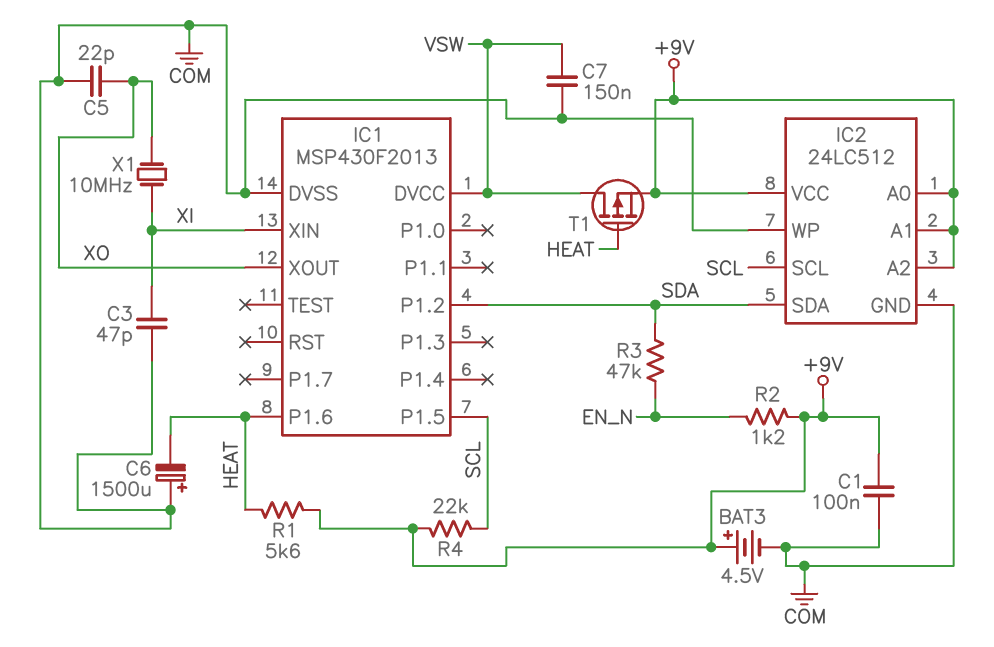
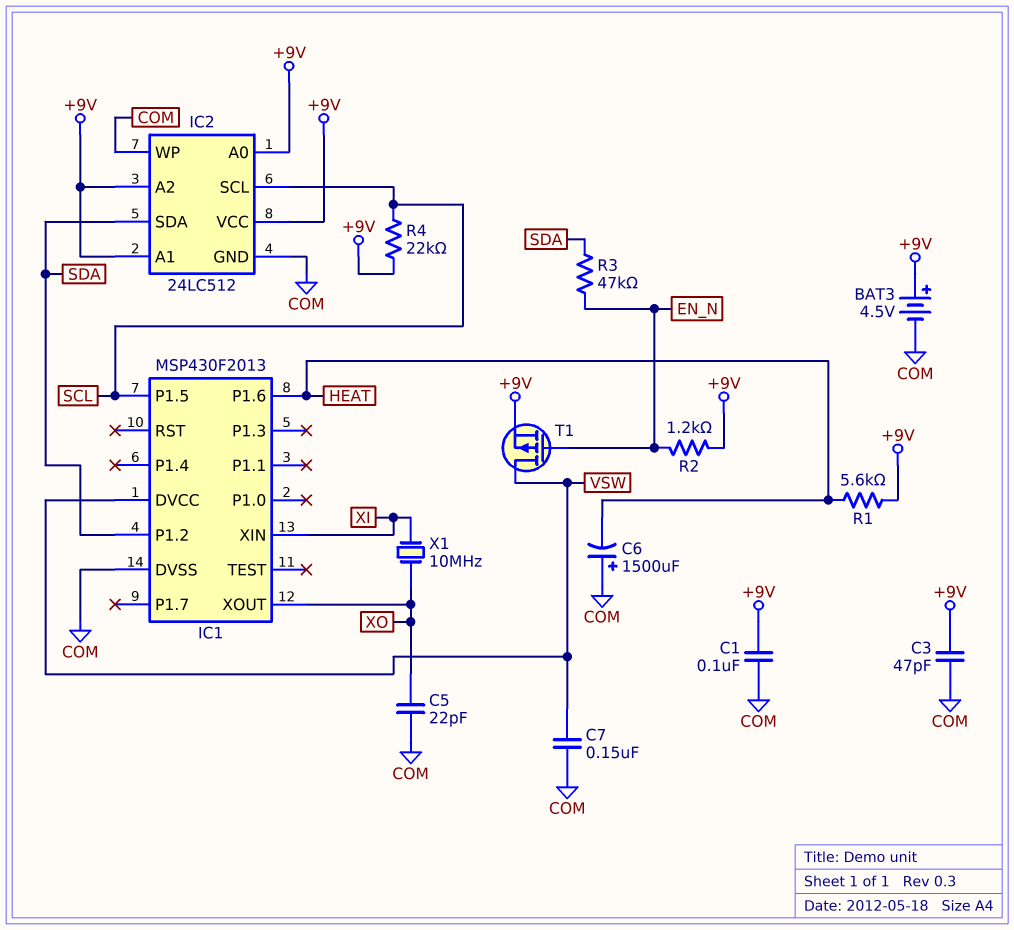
C3: 47pF (COM, XI) -> 47pF (+9V, COM)
T1: PMOS (G HEAT, D VSW, S +9V) -> PMOS (G EN_N, D VSW, S +9V)

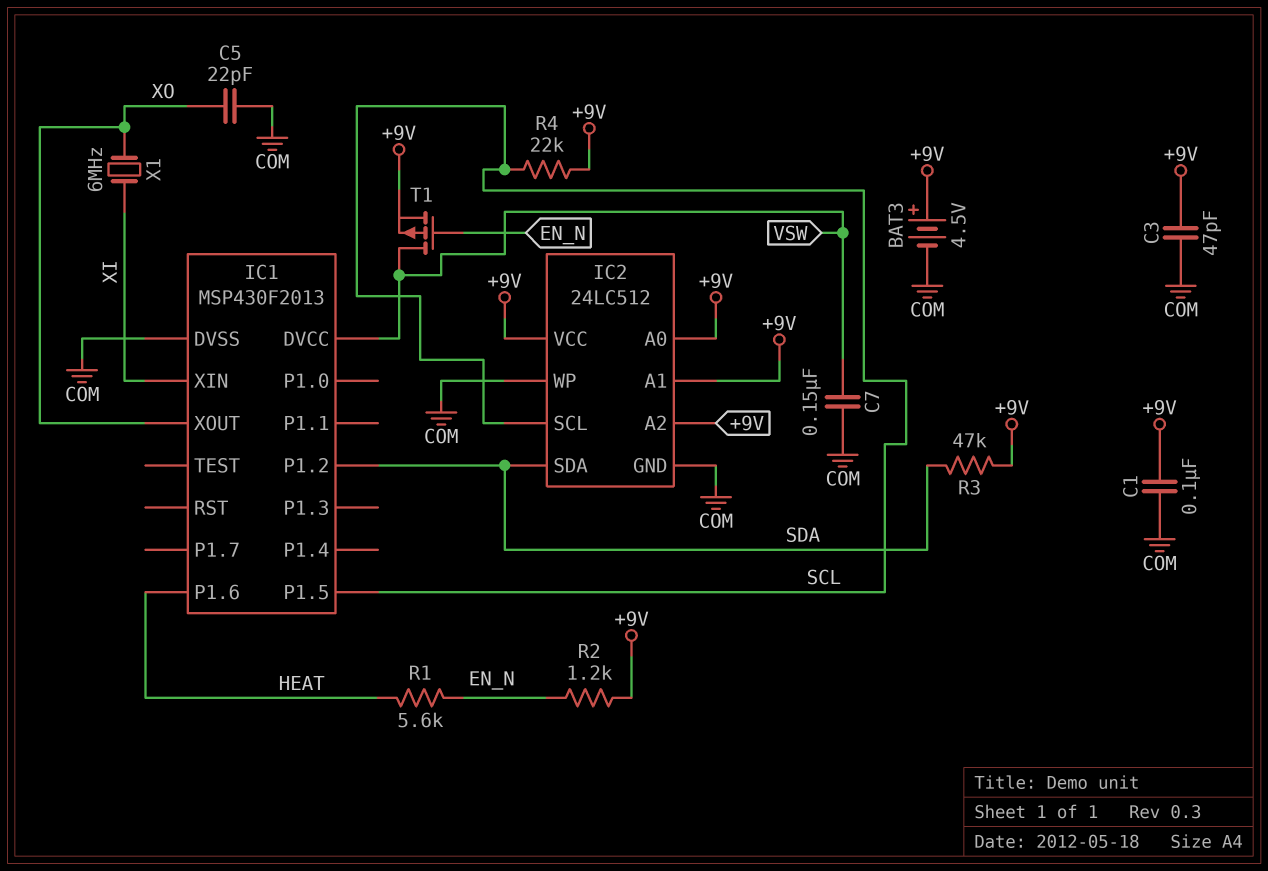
C6: 1500uF (plus COM, minus HEAT) -> none
R1: 5.6k (+9V, HEAT) -> 5.6k (EN_N, HEAT)
R3: 47k (EN_N, SDA) -> 47k (+9V, SDA)
X1: 10MHz (XI, XO) -> 6MHz (XI, XO)

